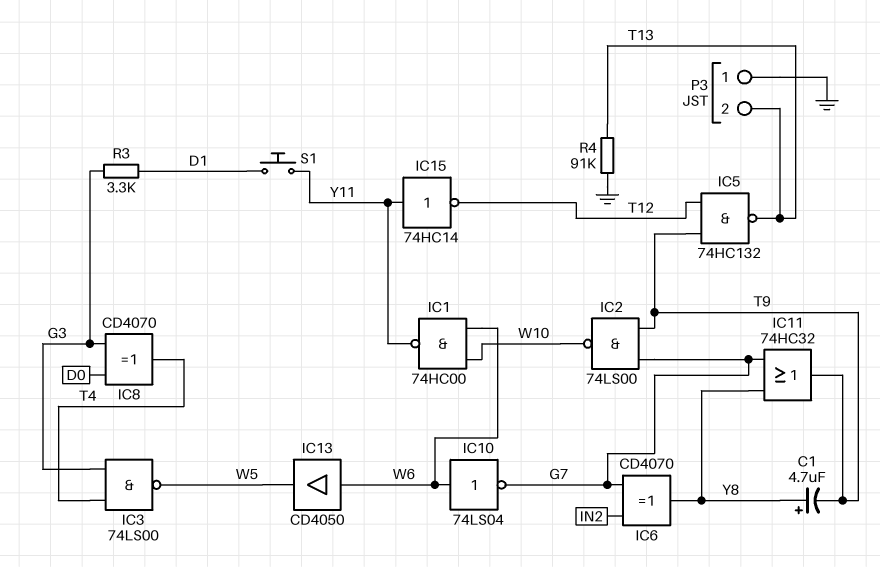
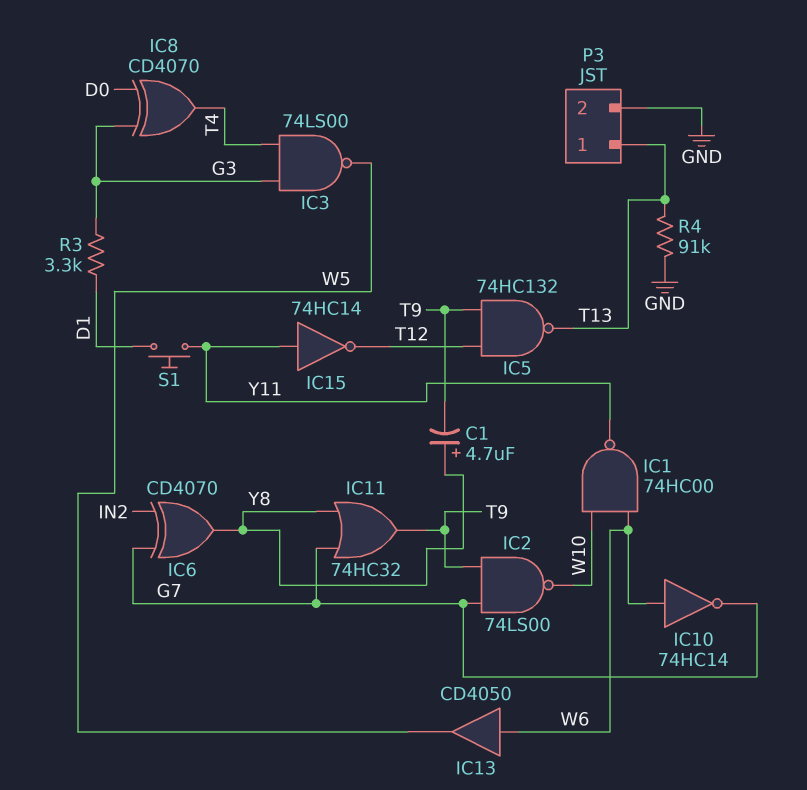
IC10: NOT 74LS04 (in W6, out G7) -> NOT 74HC14 (in W6, out G7)
P3 pin 1: GND -> T13
P3 pin 2: T13 -> GND

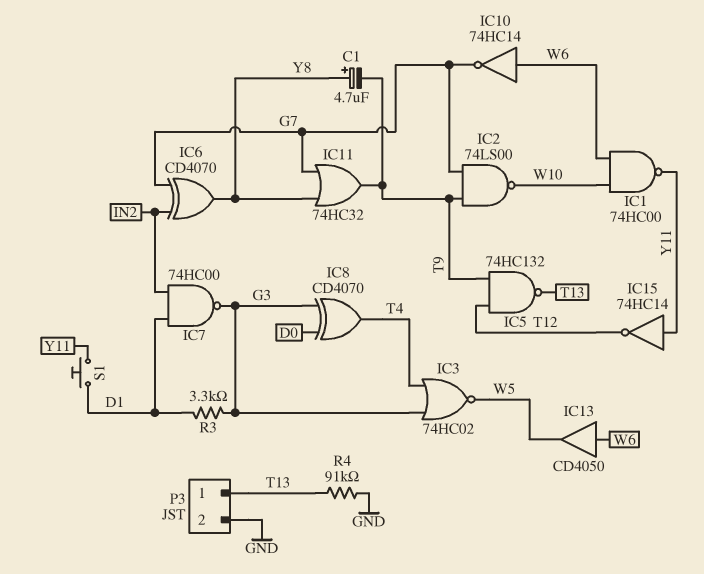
IC3: NAND 74LS00 (in G3, in T4, out W5) -> NOR 74HC02 (in G3, in T4, out W5)
IC7: none -> NAND 74HC00 (in D1, in IN2, out G3)

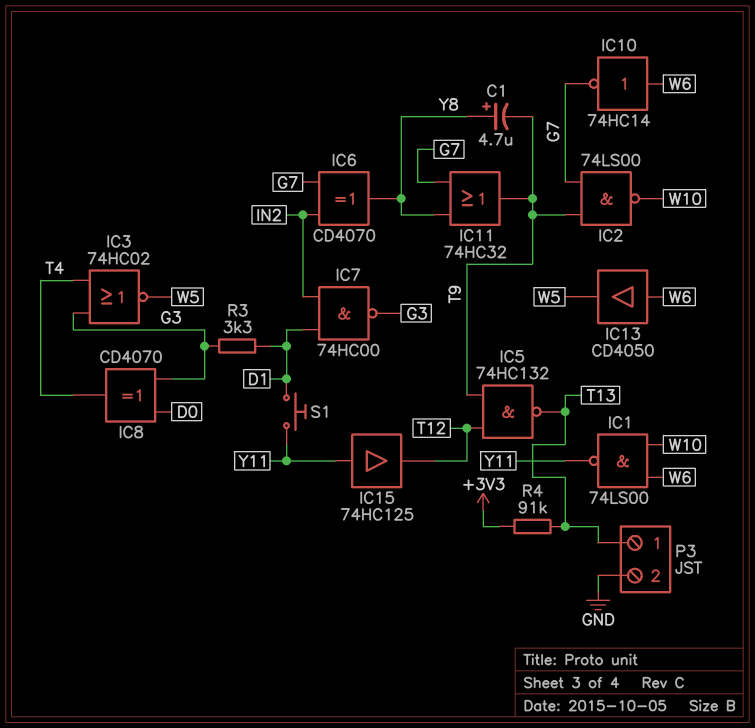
IC1: NAND 74HC00 (in W6, in W10, out Y11) -> NAND 74LS00 (in W6, in W10, out Y11)
IC15: NOT 74HC14 (in Y11, out T12) -> buffer 74HC125 (in Y11, out T12)
R4: 91k (GND, T13) -> 91k (+3V3, T13)

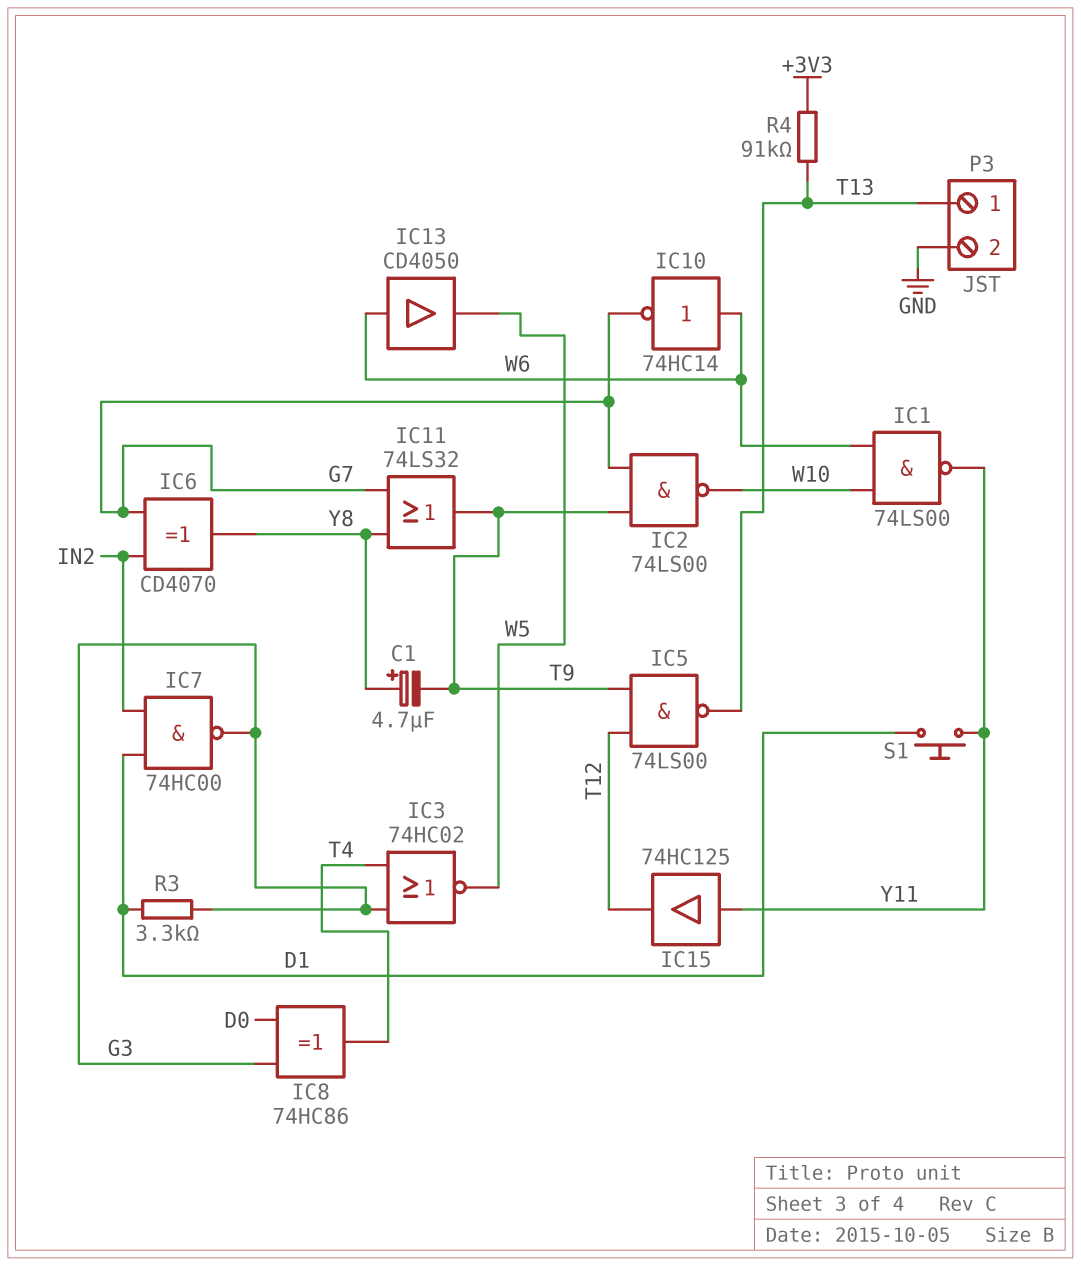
IC5: NAND 74HC132 (in T9, in T12, out T13) -> NAND 74LS00 (in T9, in T12, out T13)
IC8: XOR CD4070 (in D0, in G3, out T4) -> XOR 74HC86 (in D0, in G3, out T4)
IC11: OR 74HC32 (in G7, in Y8, out T9) -> OR 74LS32 (in G7, in Y8, out T9)

